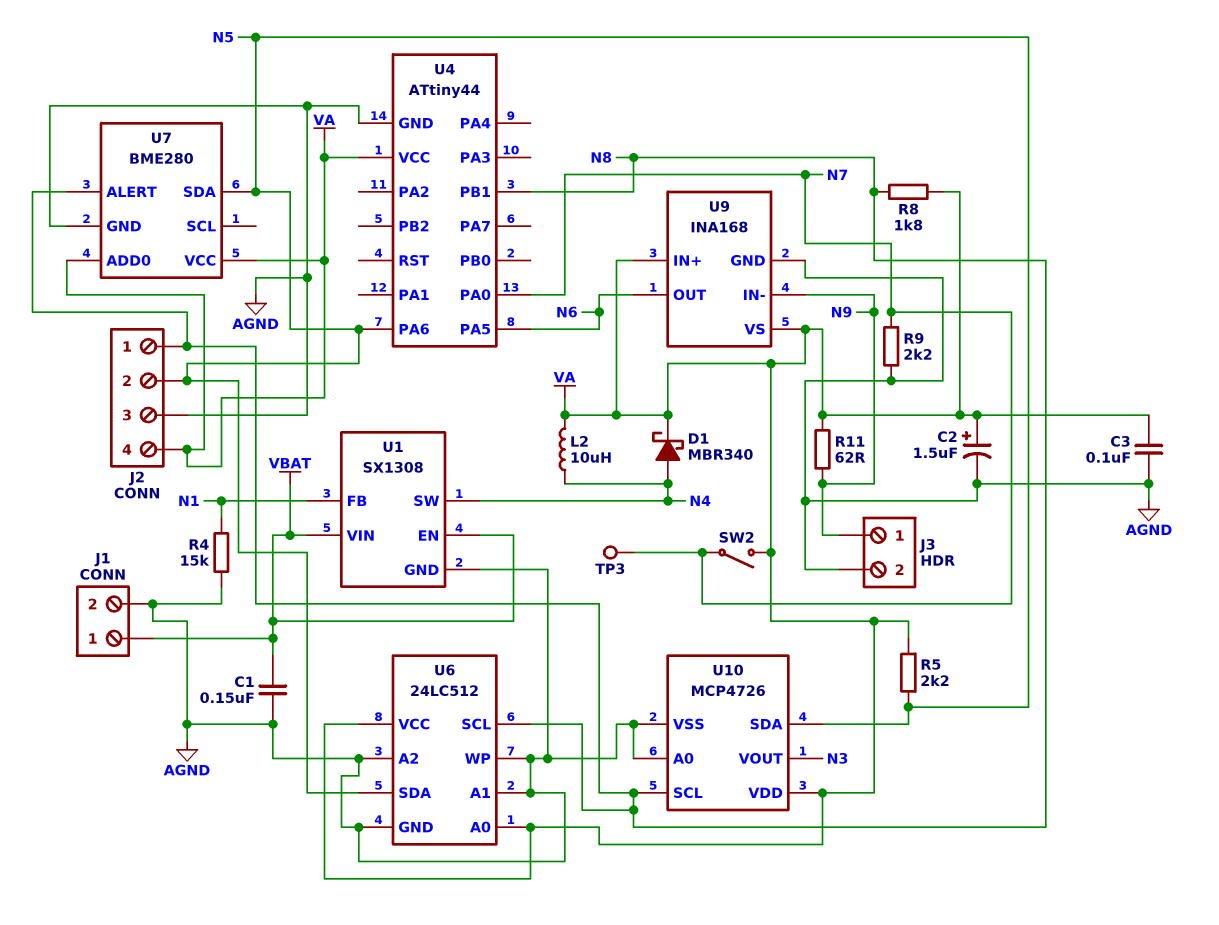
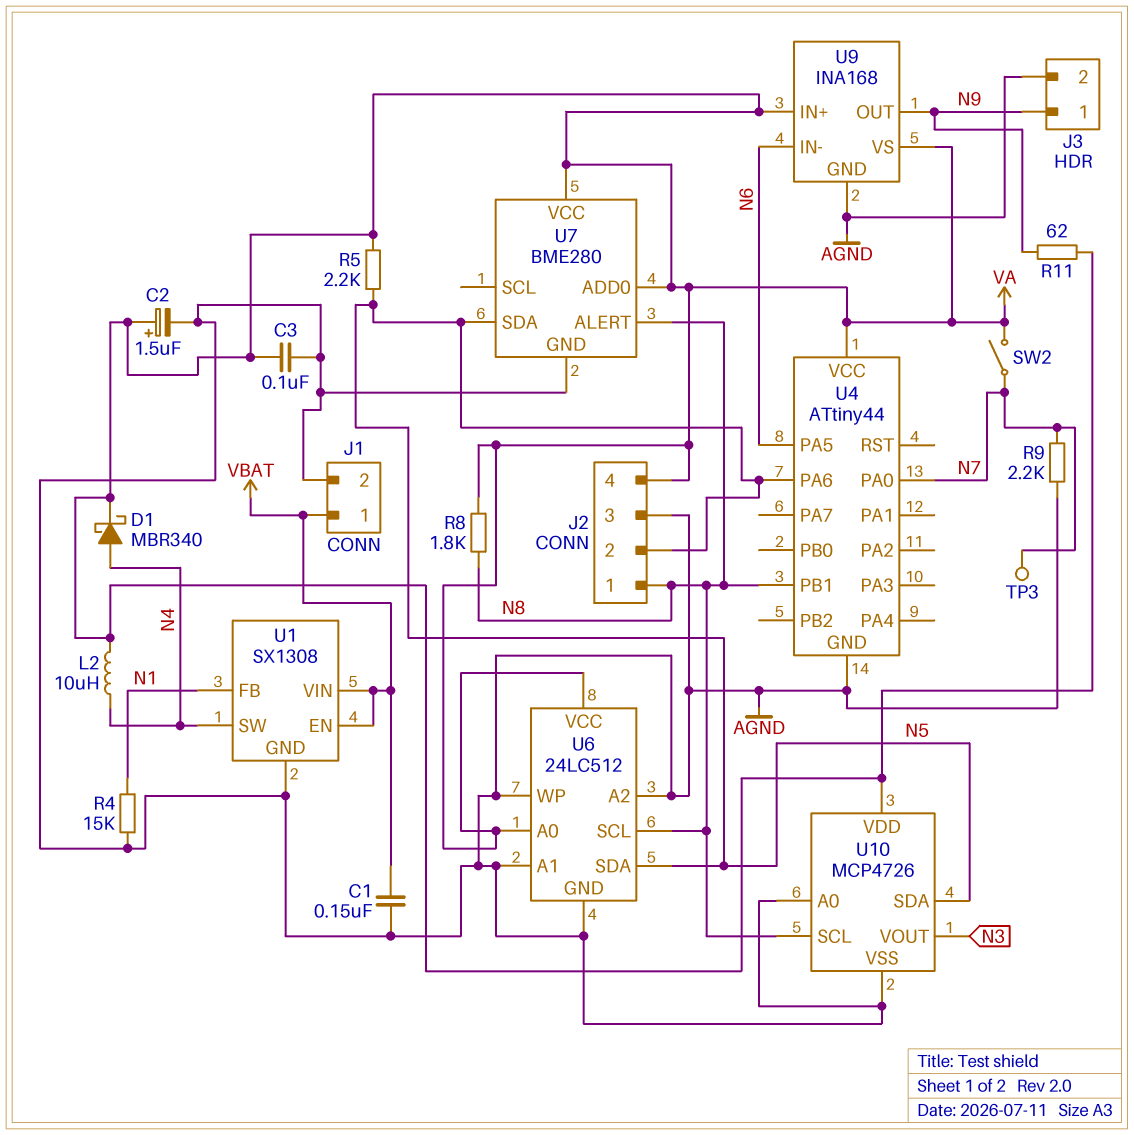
U9 pin IN-: N9 -> N6
U9 pin OUT: N6 -> N9

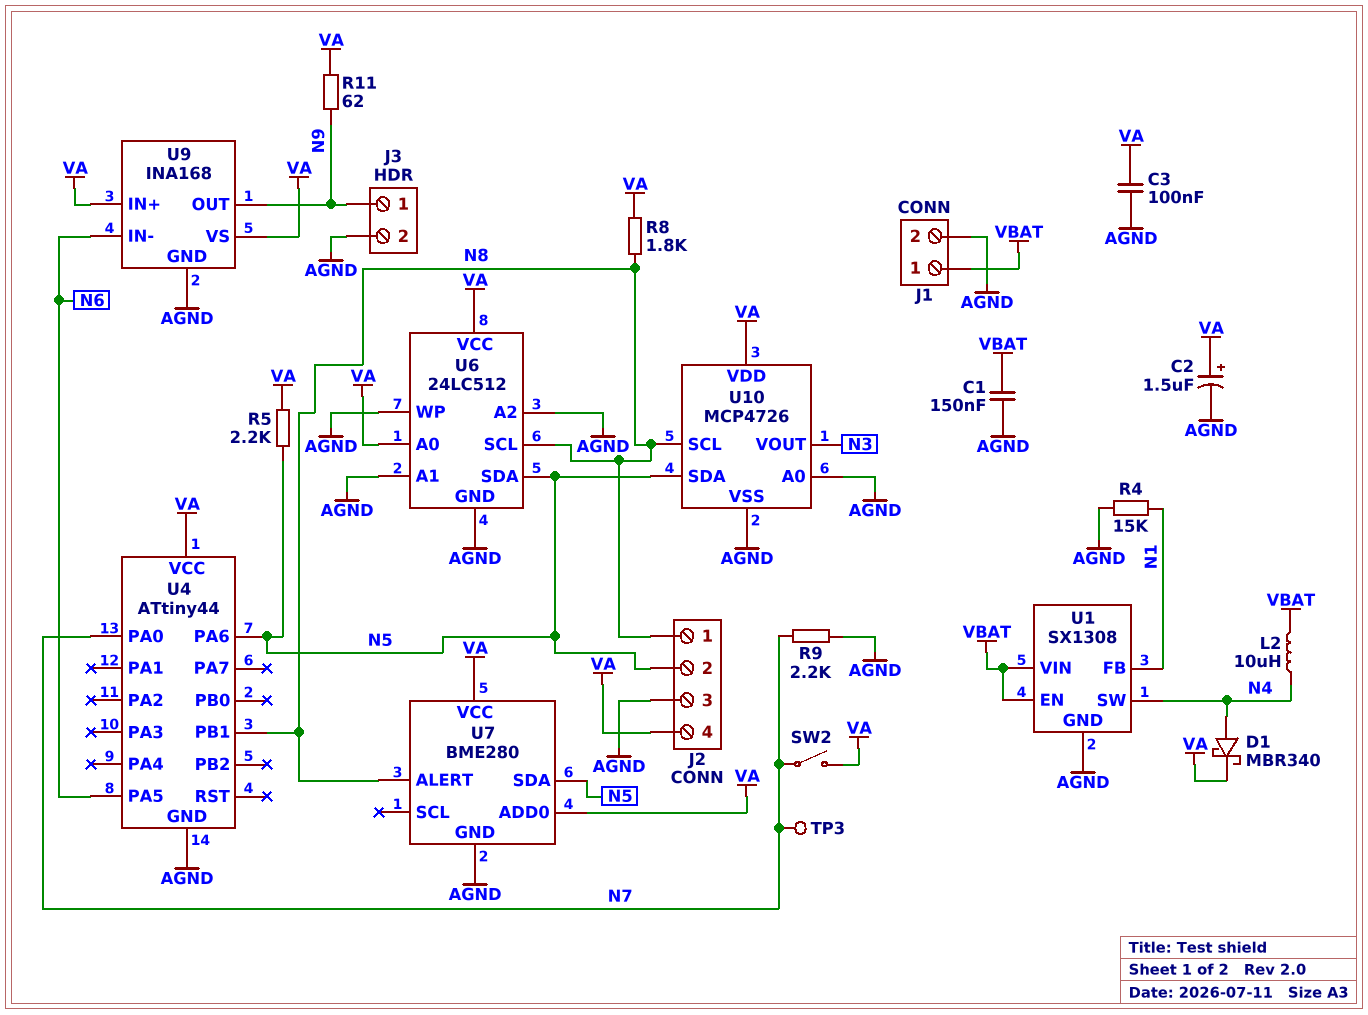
L2: 10uH (N4, VA) -> 10uH (N4, VBAT)

